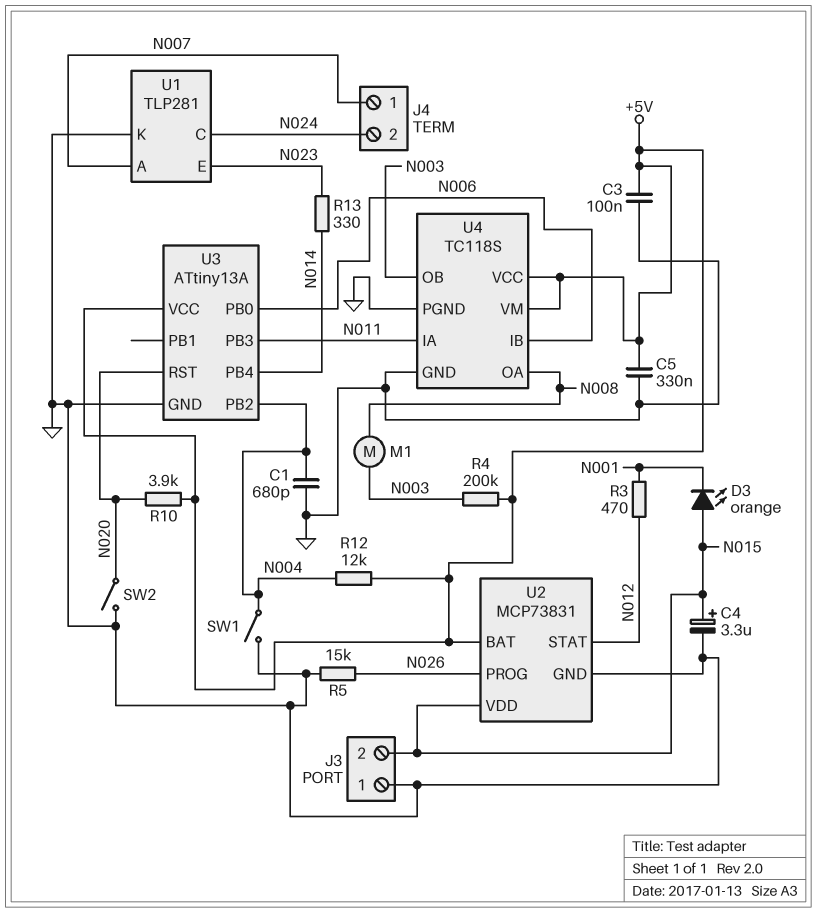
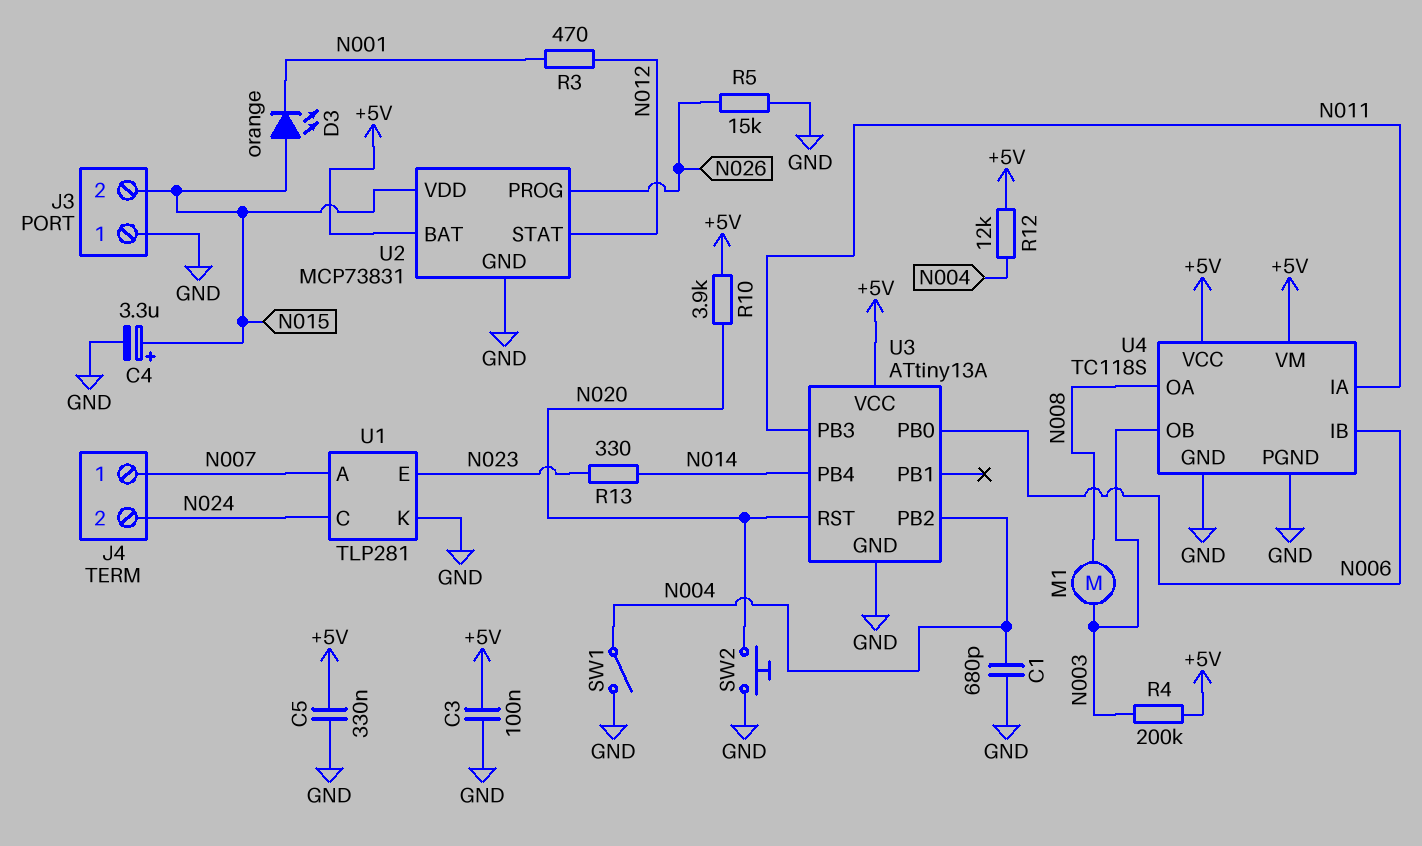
SW2: switch (GND, N020) -> button (GND, N020)

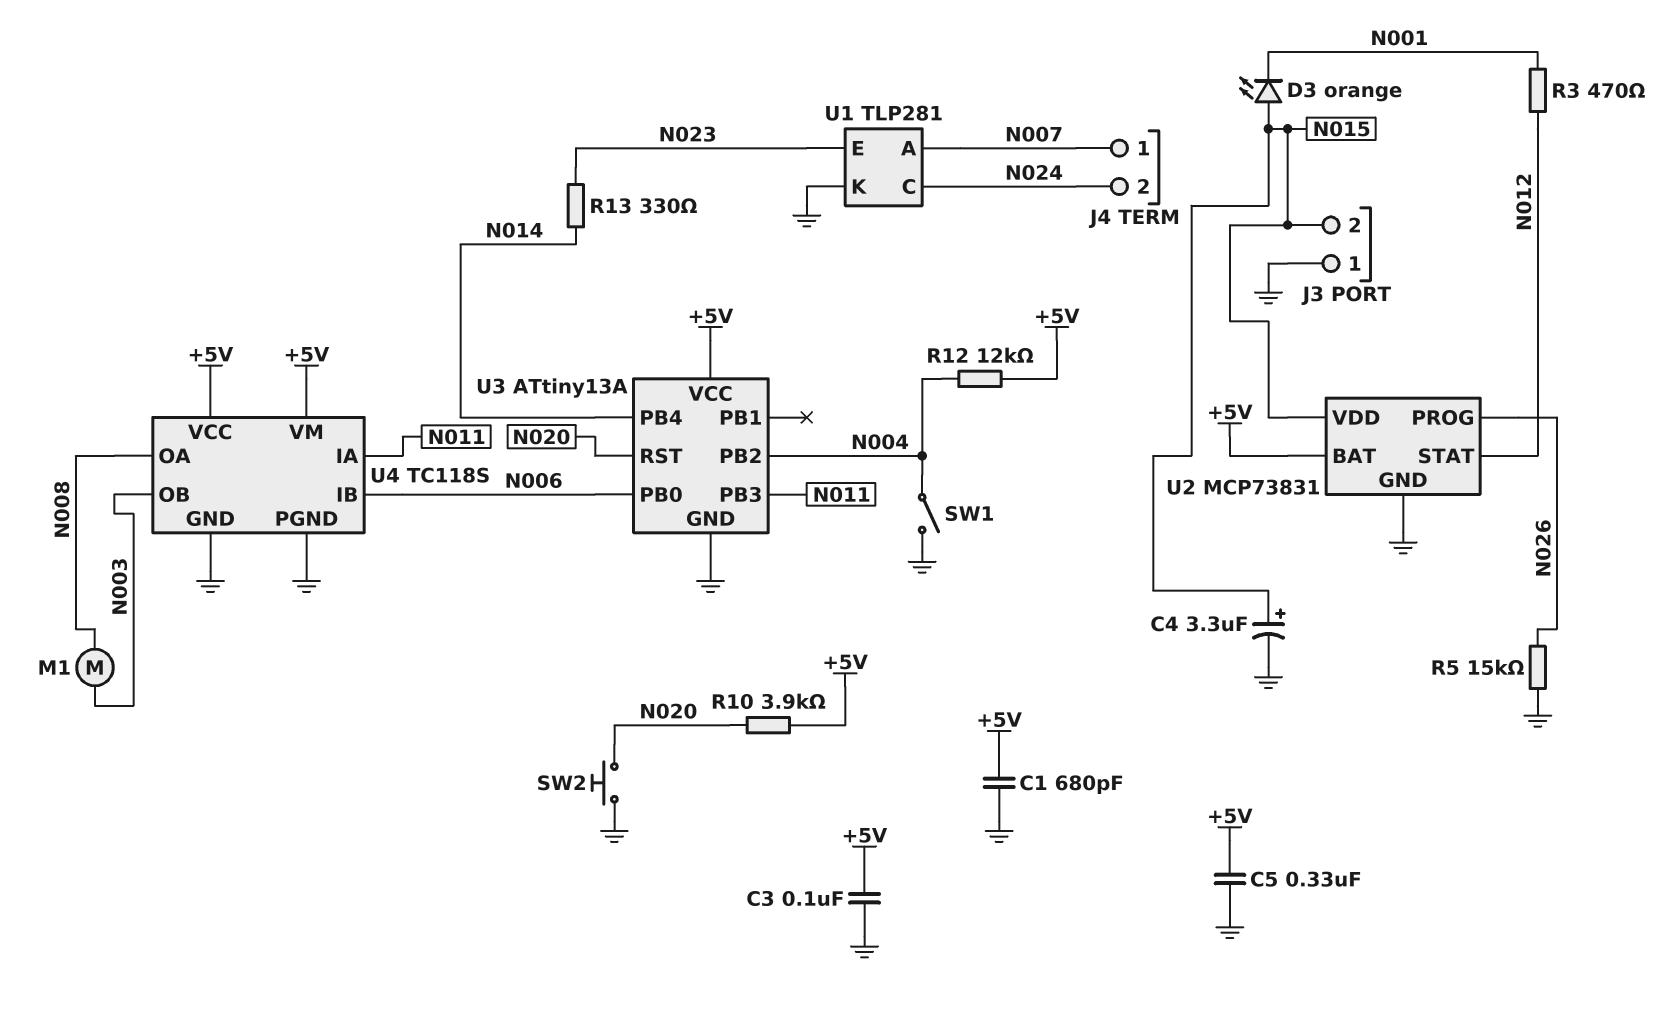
C1: 680pF (GND, N004) -> 680pF (+5V, GND)
R4: 200k (+5V, N003) -> none

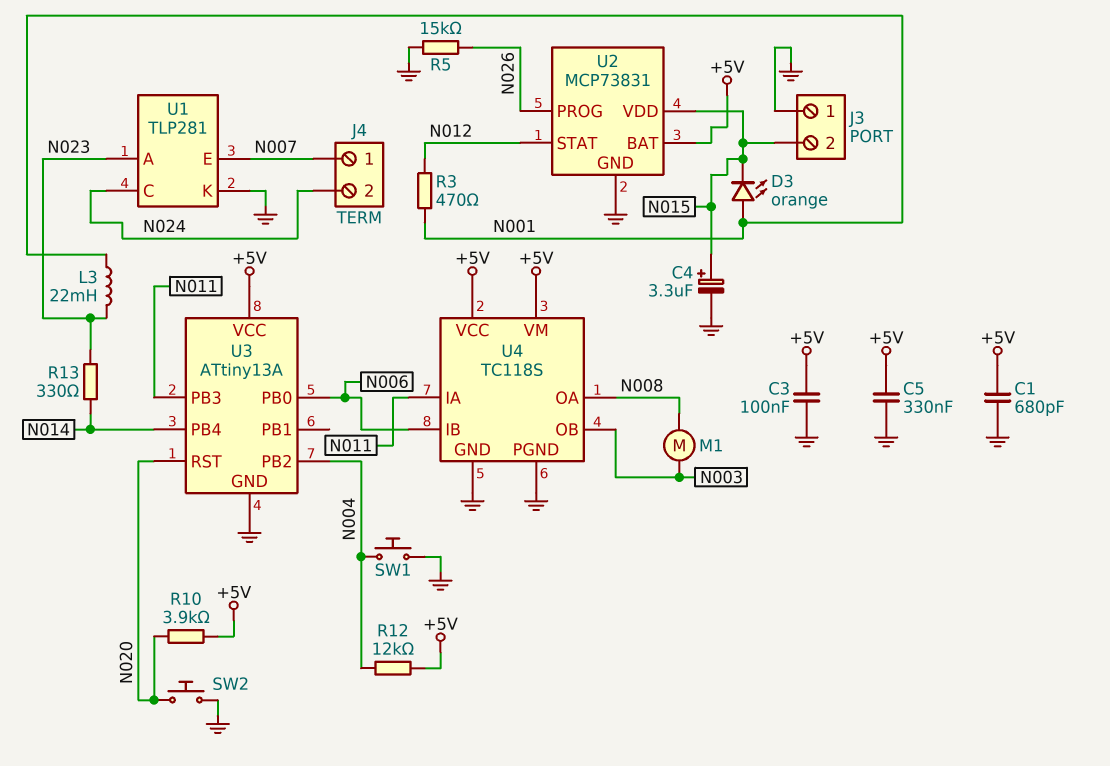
D3: LED orange (A N015, K N001) -> LED orange (A N001, K N015)
L3: none -> 22mH (N001, N023)
SW1: switch (GND, N004) -> button (GND, N004)
U1 pin A: N007 -> N023
U1 pin E: N023 -> N007

